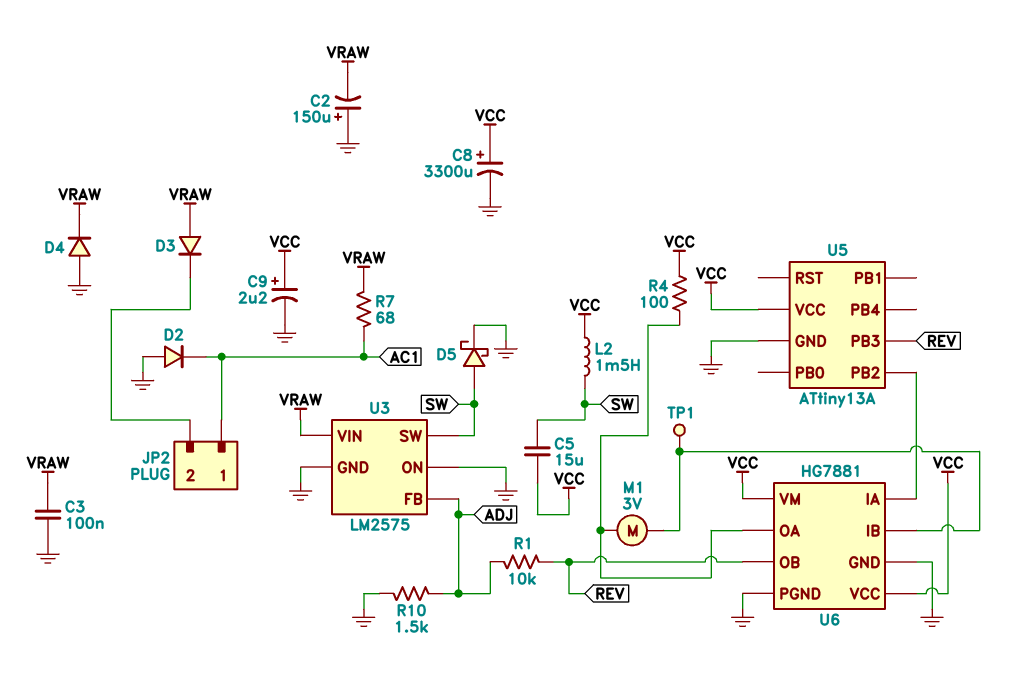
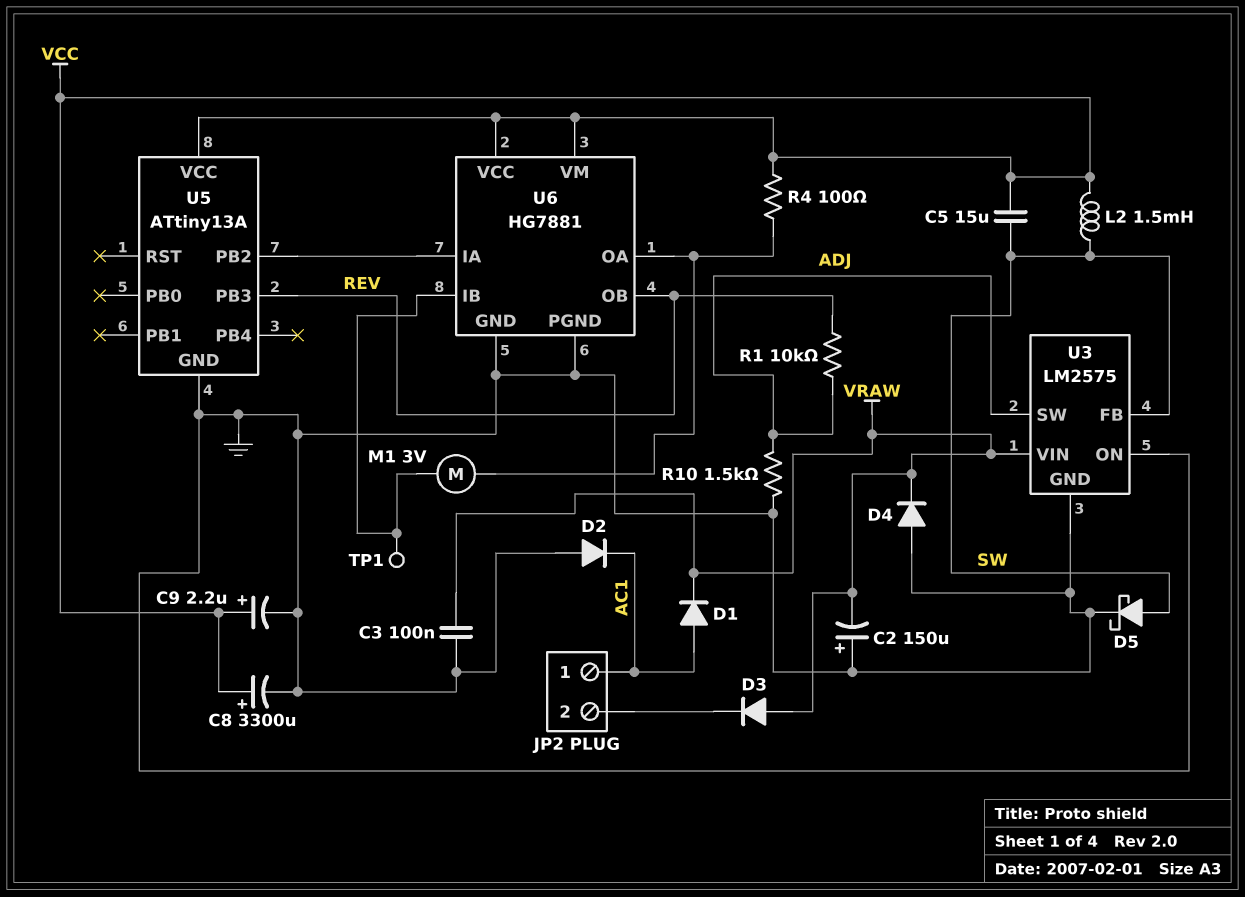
D1: none -> diode (A AC1, K VRAW)
R7: 68 (AC1, VRAW) -> none
U3 pin FB: ADJ -> SW
U3 pin SW: SW -> ADJ

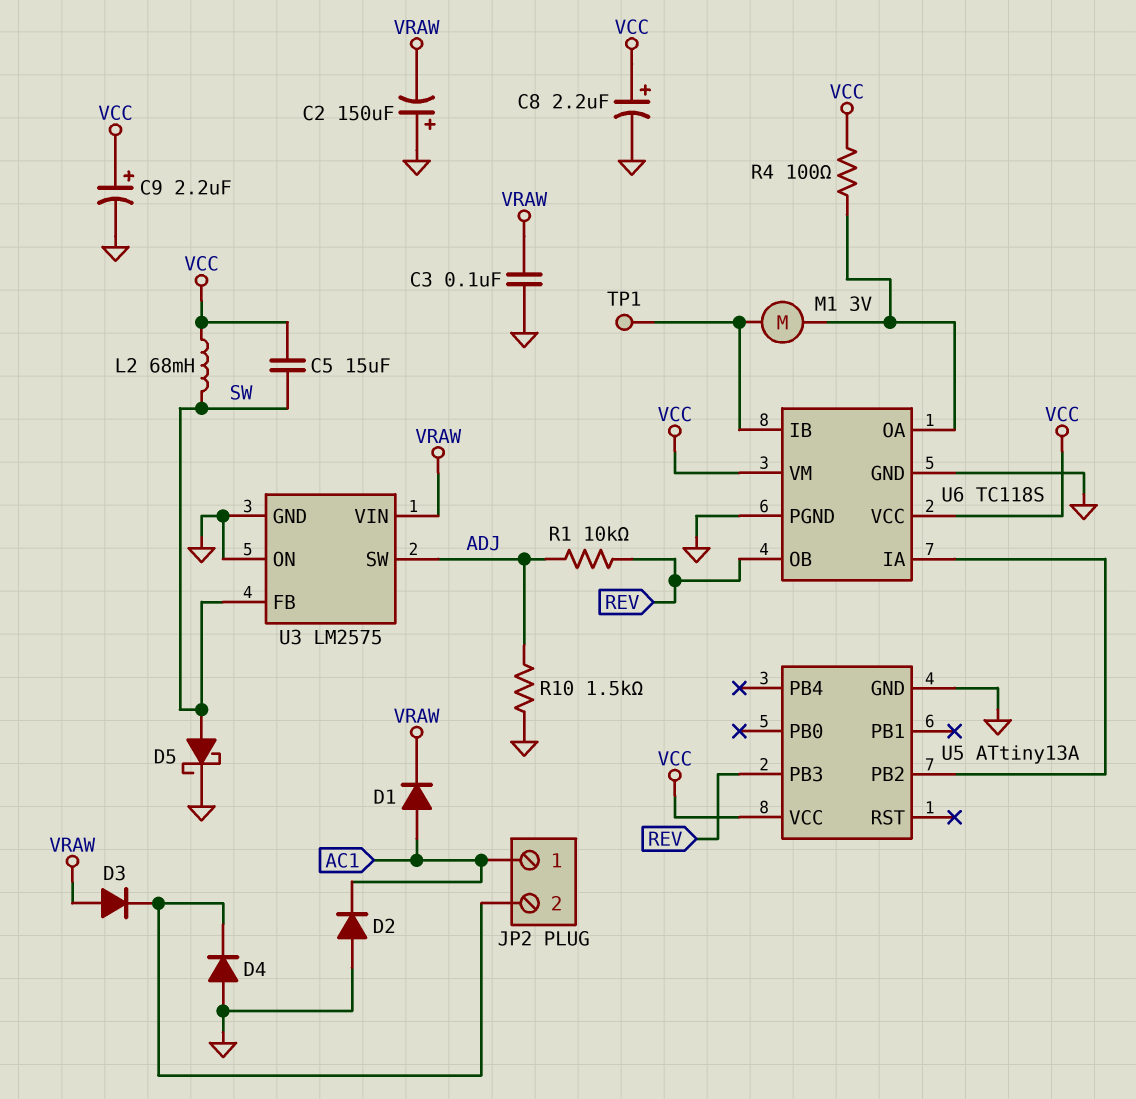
C8: 3300uF (plus VCC, minus GND) -> 2.2uF (plus VCC, minus GND)
D4: diode (A GND, K VRAW) -> diode (A GND, K JP2/2)
L2: 1.5mH (SW, VCC) -> 68mH (SW, VCC)
U6: HG7881 -> TC118S

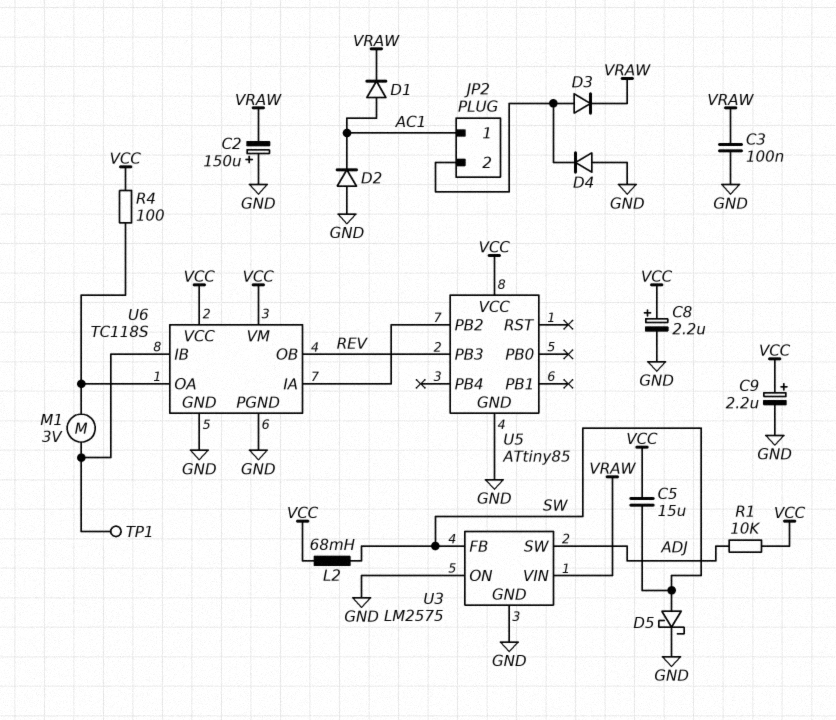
D3: diode (A VRAW, K JP2/2) -> diode (A JP2/2, K VRAW)
R1: 10k (ADJ, REV) -> 10k (ADJ, VCC)
R10: 1.5k (ADJ, GND) -> none
U5: ATtiny13A -> ATtiny85

